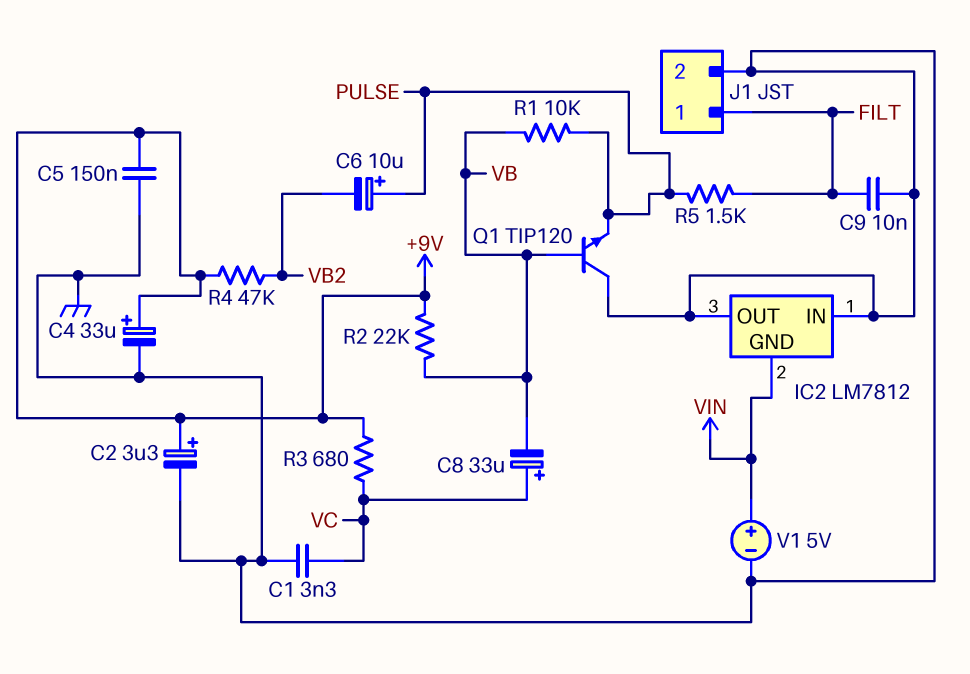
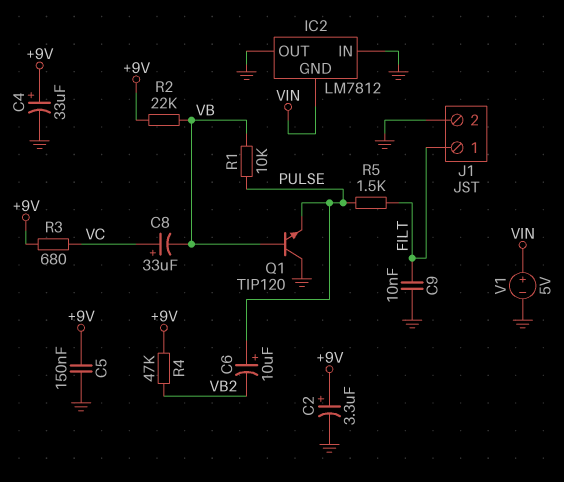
C1: 3.3nF (GND, VC) -> none

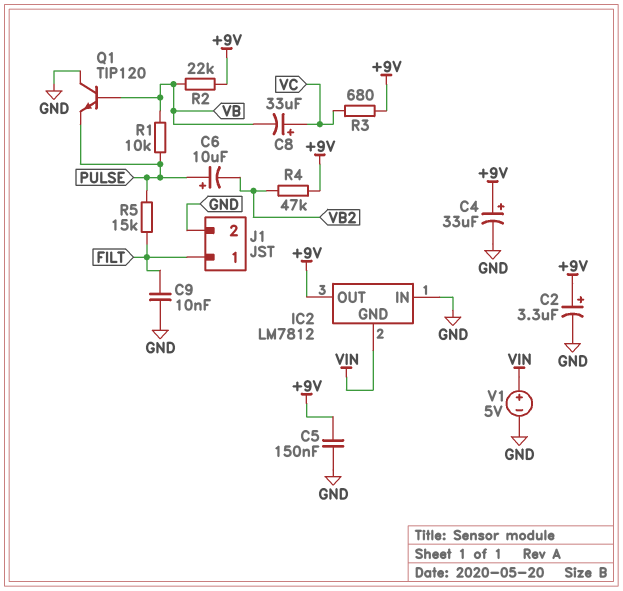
IC2 pin OUT: GND -> +9V
R5: 1.5k (FILT, PULSE) -> 15k (FILT, PULSE)

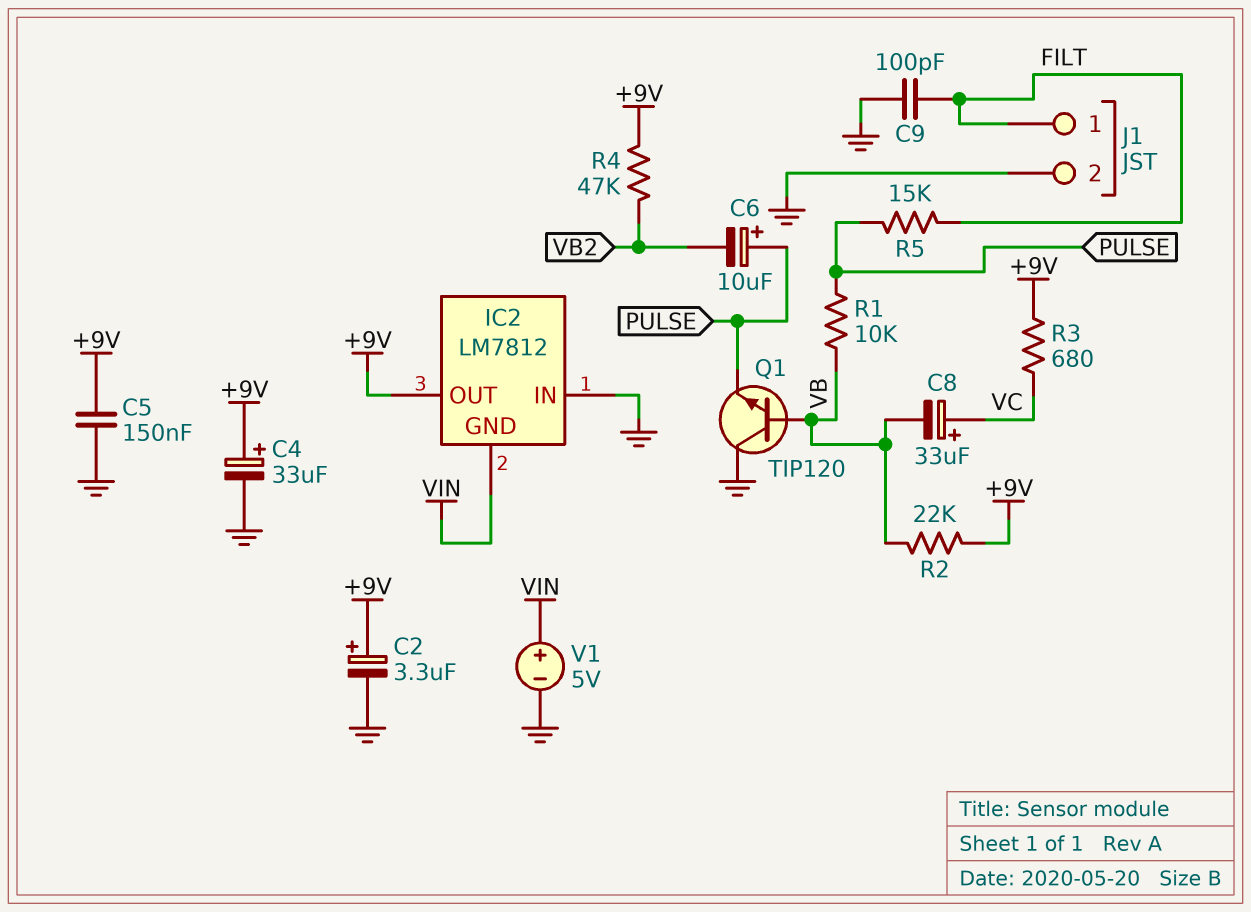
C9: 10nF (FILT, GND) -> 100pF (FILT, GND)

